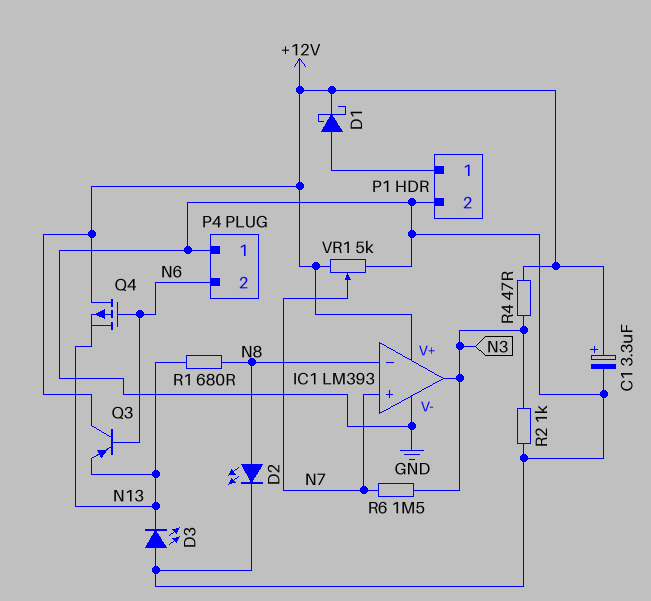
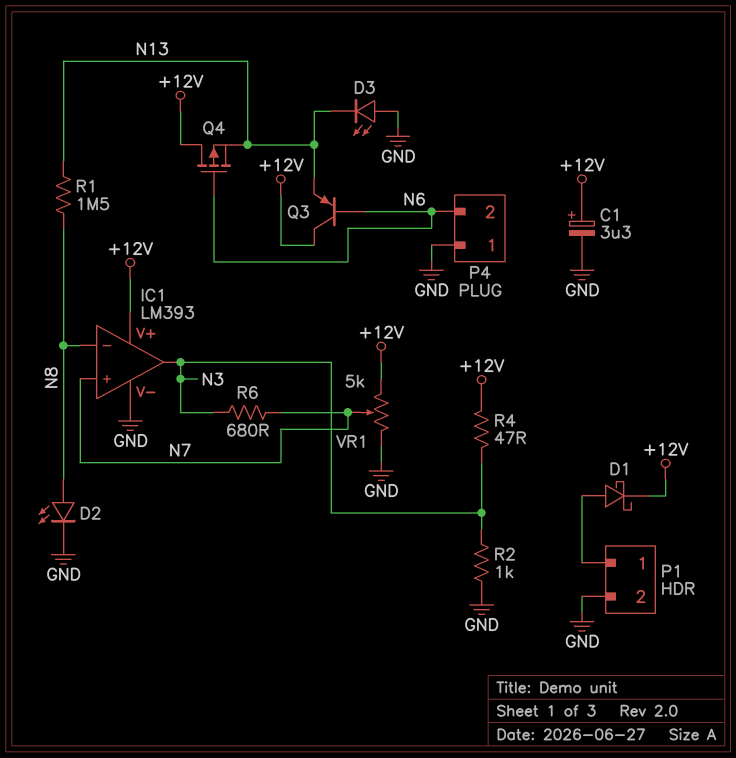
R1: 680 (N8, N13) -> 1.5M (N8, N13)
R6: 1.5M (N3, N7) -> 680 (N3, N7)

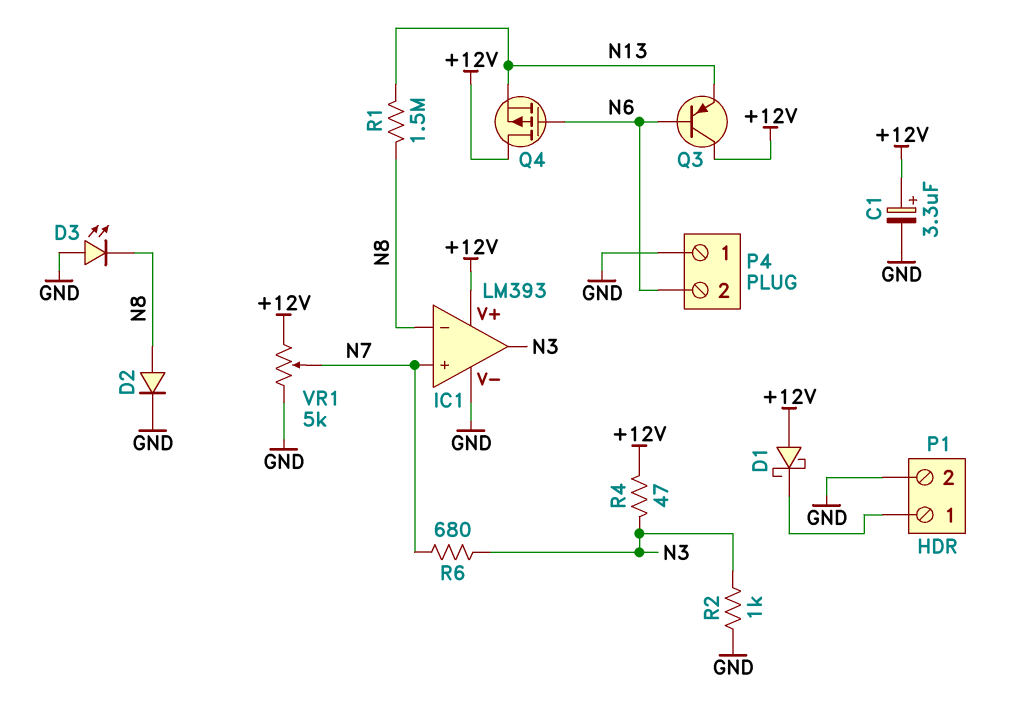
D1: schottky (A P1/1, K +12V) -> schottky (A +12V, K P1/1)
D2: LED (A N8, K GND) -> diode (A N8, K GND)
D3: LED (A GND, K N13) -> LED (A GND, K N8)

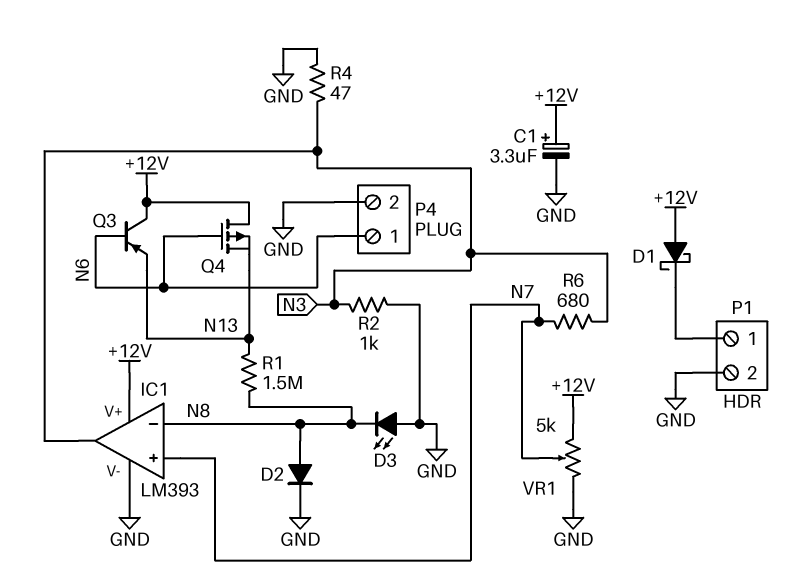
P4 pin 1: GND -> N6
P4 pin 2: N6 -> GND
R4: 47 (+12V, N3) -> 47 (GND, N3)

